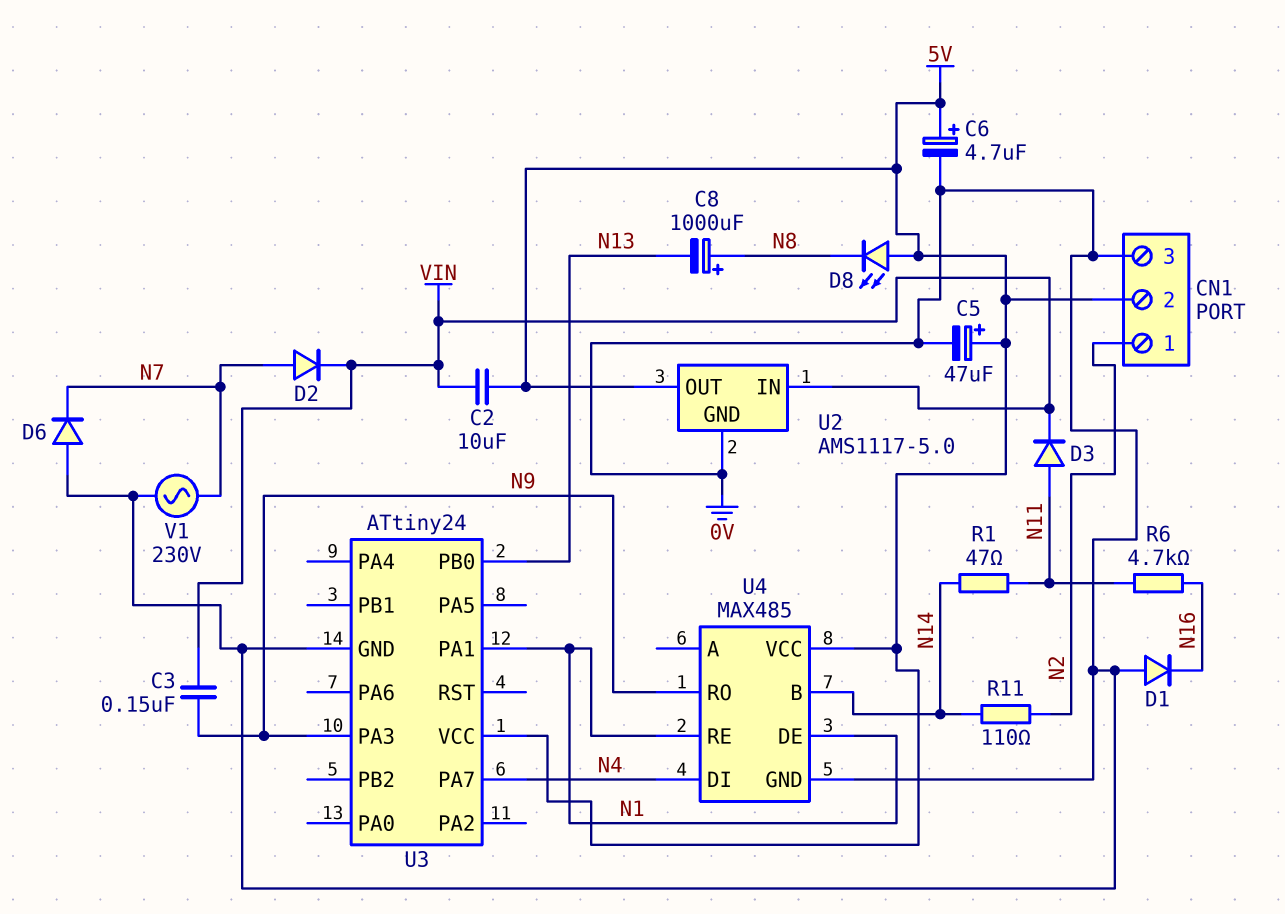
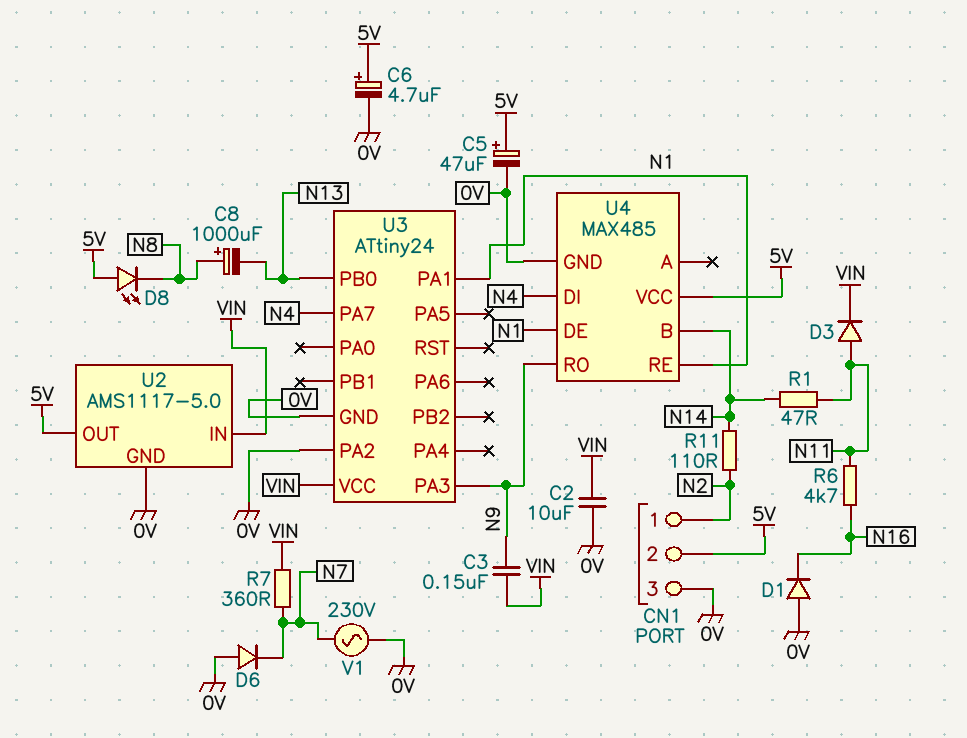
C2: 10uF (5V, VIN) -> 10uF (0V, VIN)
D2: diode (A N7, K VIN) -> none
R7: none -> 360 (N7, VIN)
U3 pin PA2: none -> 0V
U3 pin VCC: 5V -> VIN

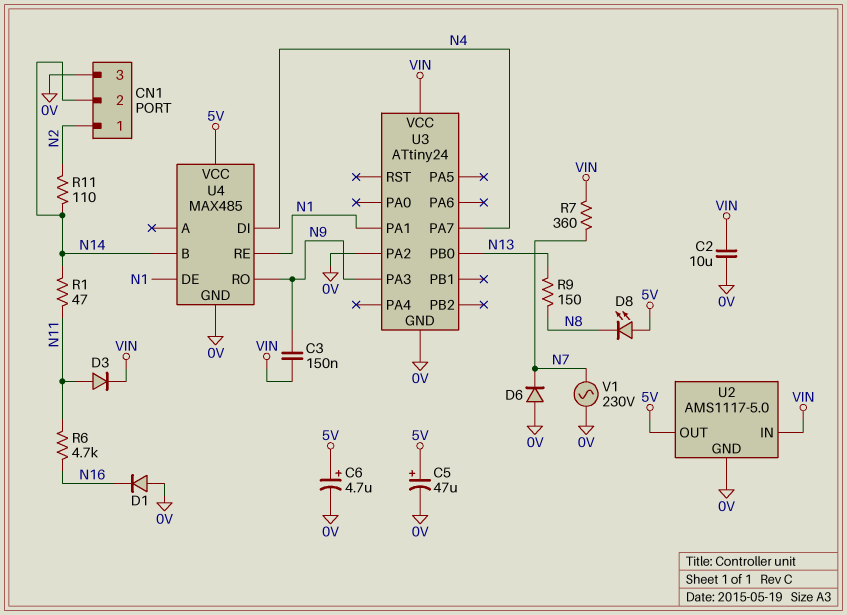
C8: 1000uF (plus N8, minus N13) -> none
CN1 pin 2: 5V -> N14
R9: none -> 150 (N8, N13)

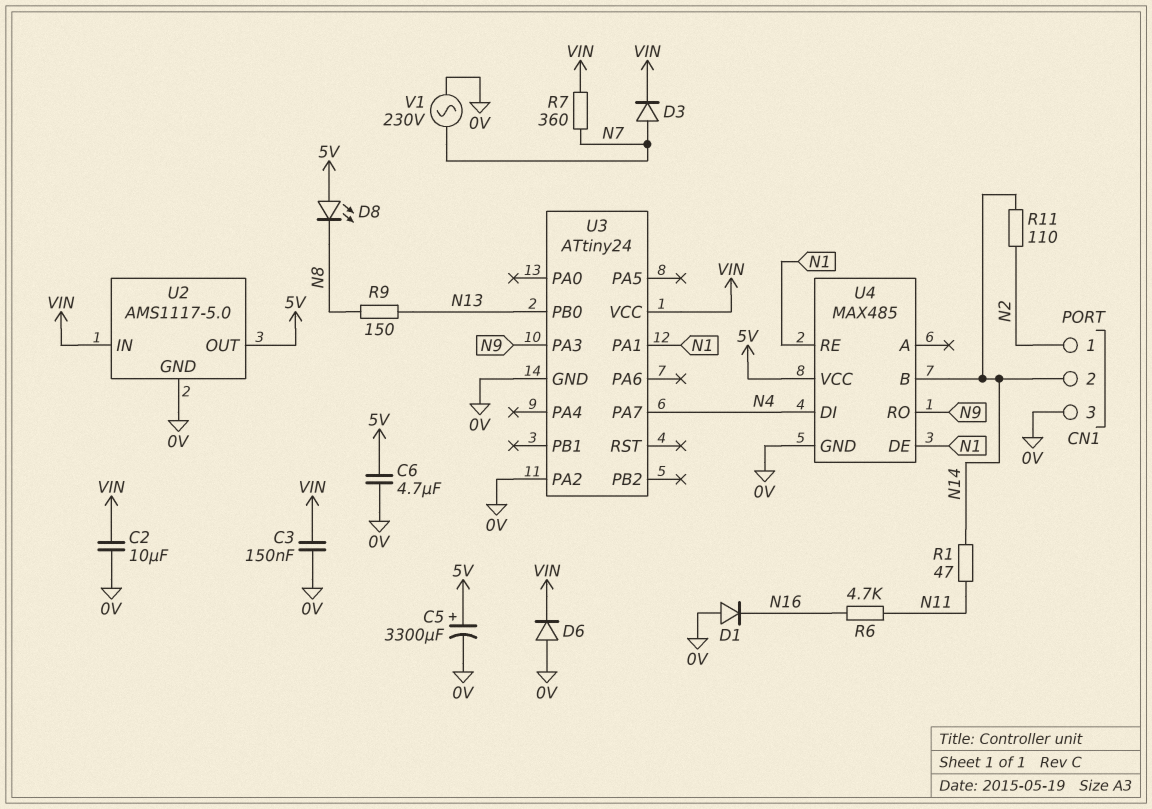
C3: 150nF (N9, VIN) -> 150nF (0V, VIN)
C5: 47uF (plus 5V, minus 0V) -> 3300uF (plus 5V, minus 0V)
C6: 4.7uF (plus 5V, minus 0V) -> 4.7uF (0V, 5V)
D3: diode (A N11, K VIN) -> diode (A N7, K VIN)
D6: diode (A 0V, K N7) -> diode (A 0V, K VIN)

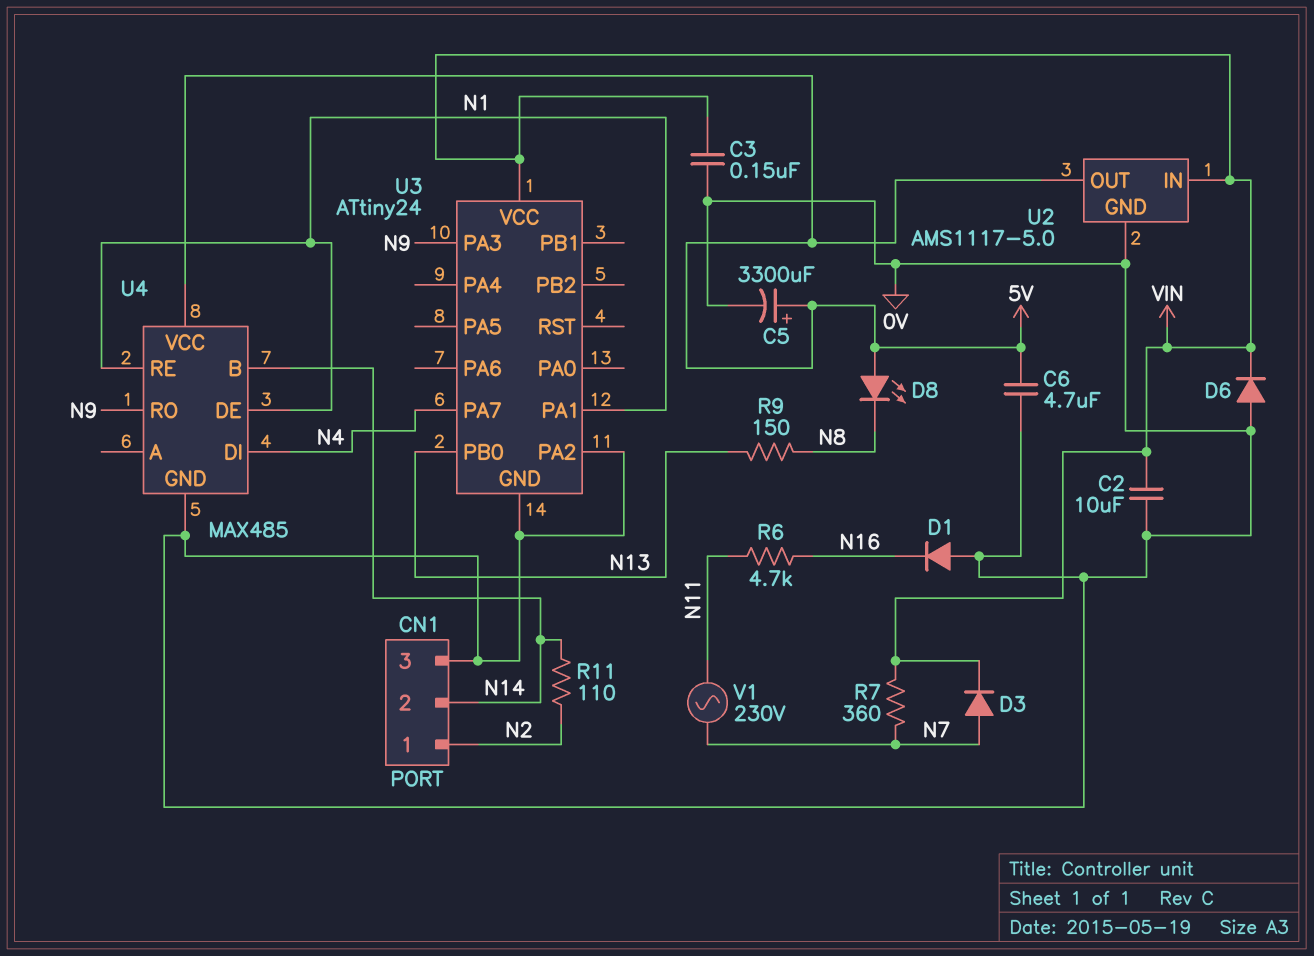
R1: 47 (N11, N14) -> none
V1: AC 230V (0V, N7) -> AC 230V (N7, N11)

